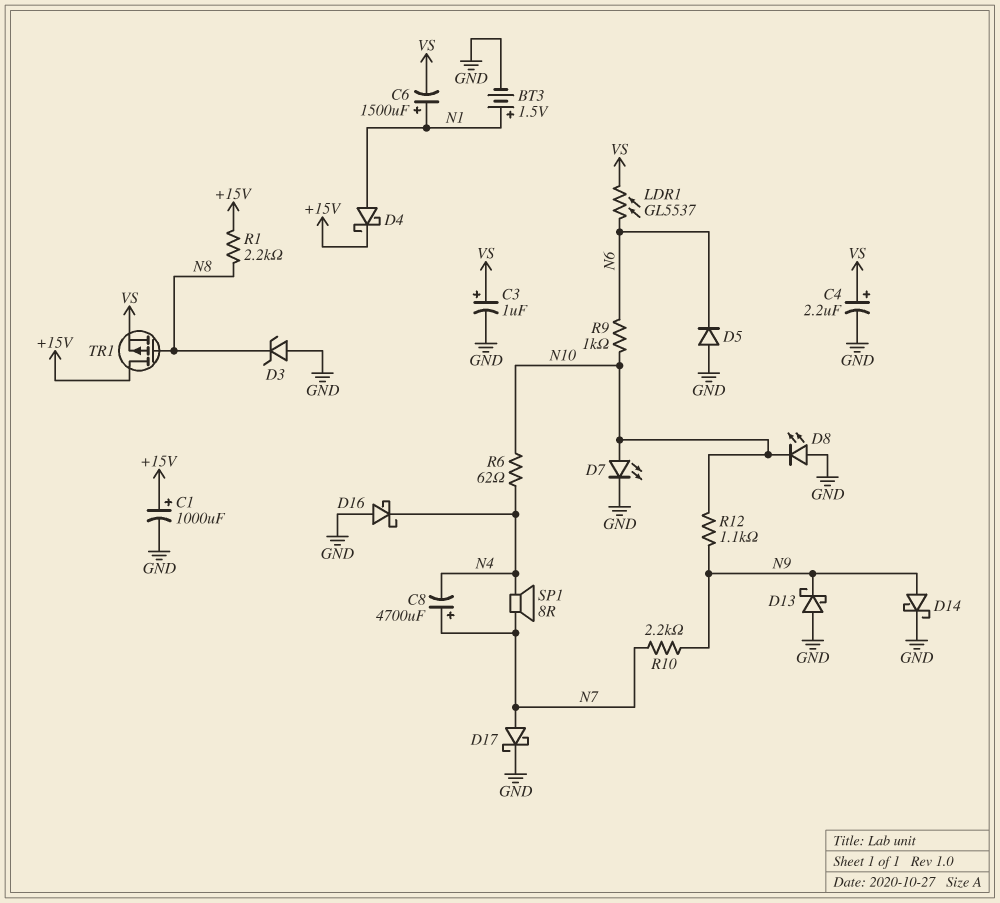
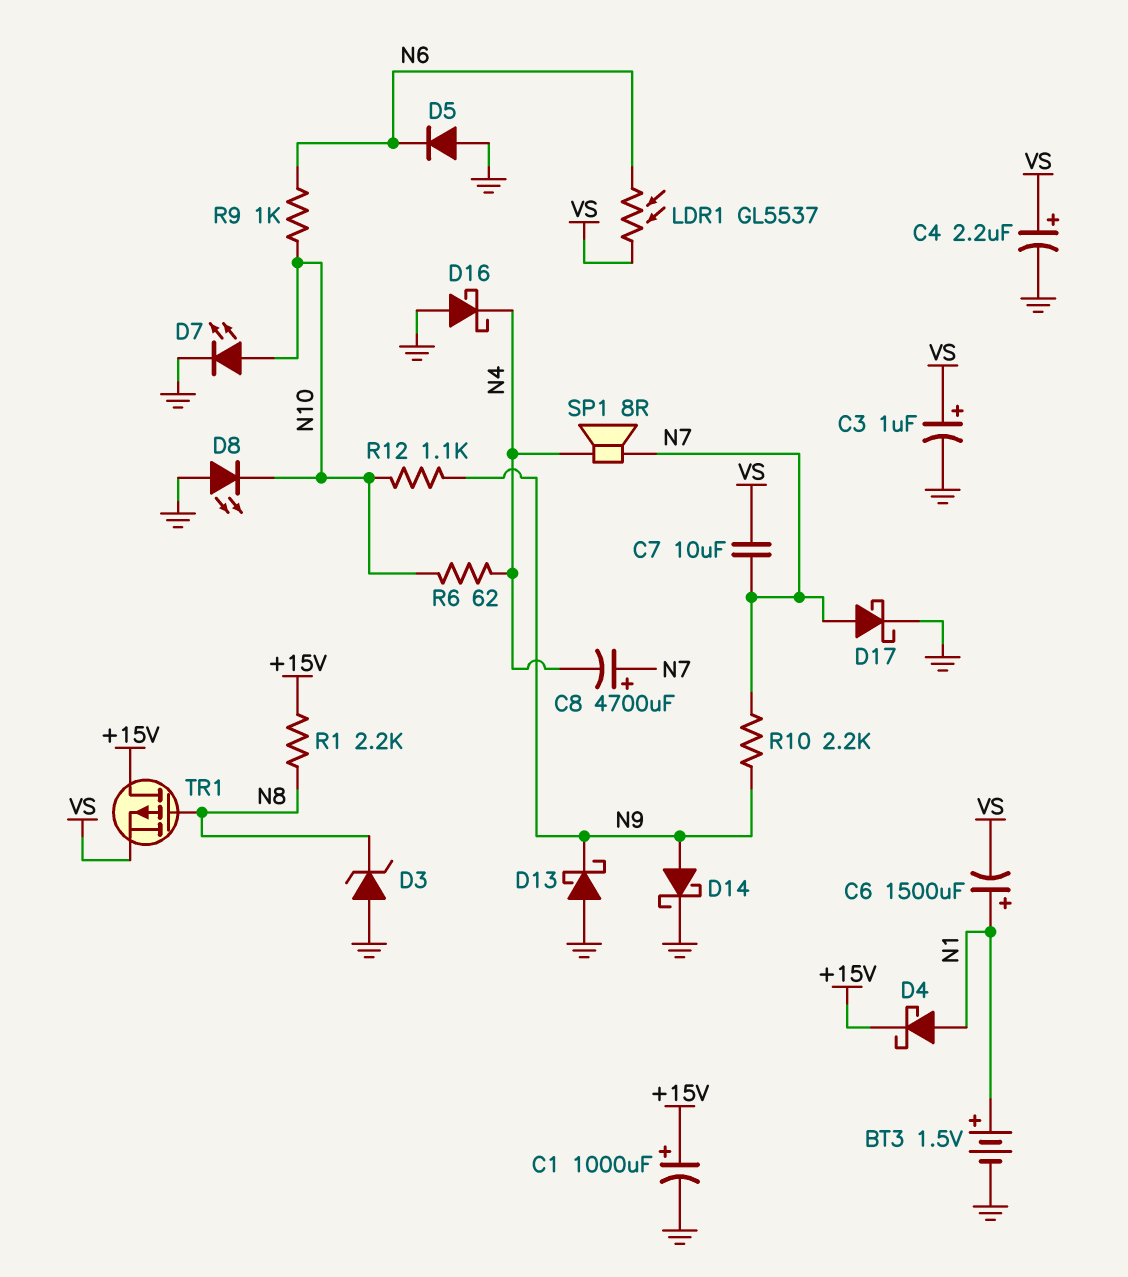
C7: none -> 10uF (N7, VS)

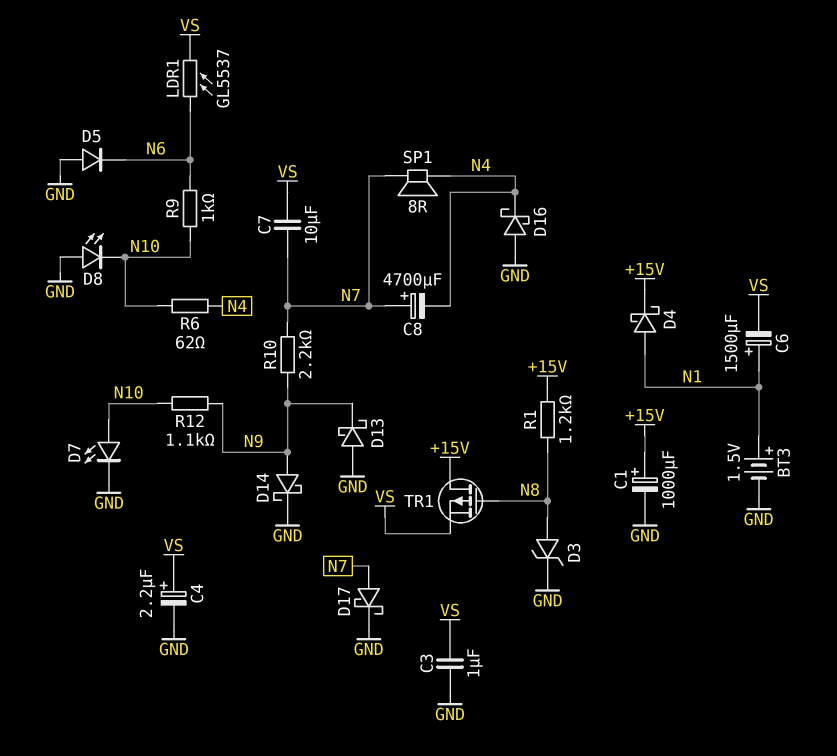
C3: 1uF (plus VS, minus GND) -> 1uF (GND, VS)
D3: zener (A GND, K N8) -> zener (A N8, K GND)
R1: 2.2k (+15V, N8) -> 1.2k (+15V, N8)

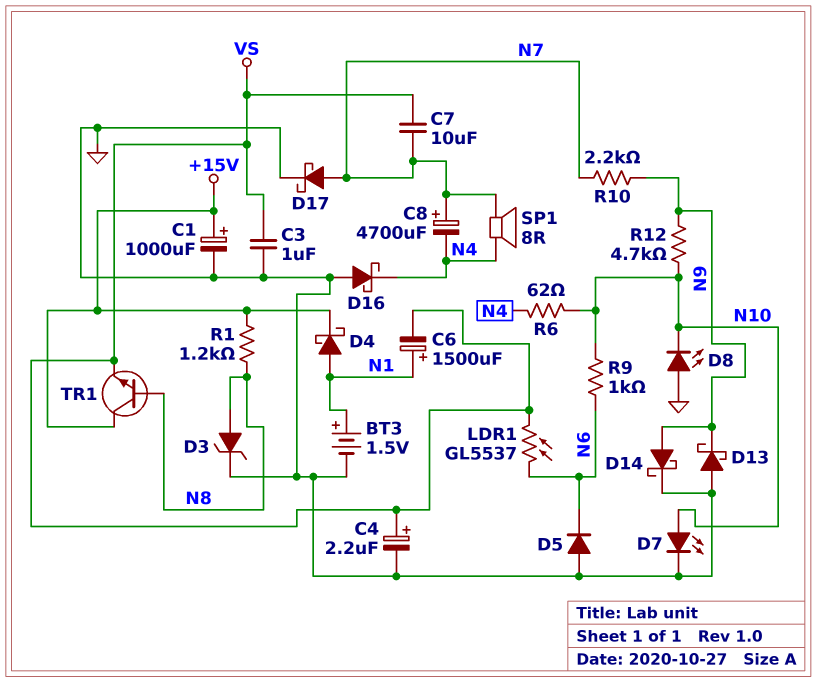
R12: 1.1k (N9, N10) -> 4.7k (N9, N10)
TR1: PMOS (G N8, D +15V, S VS) -> NPN (B N8, C +15V, E VS)

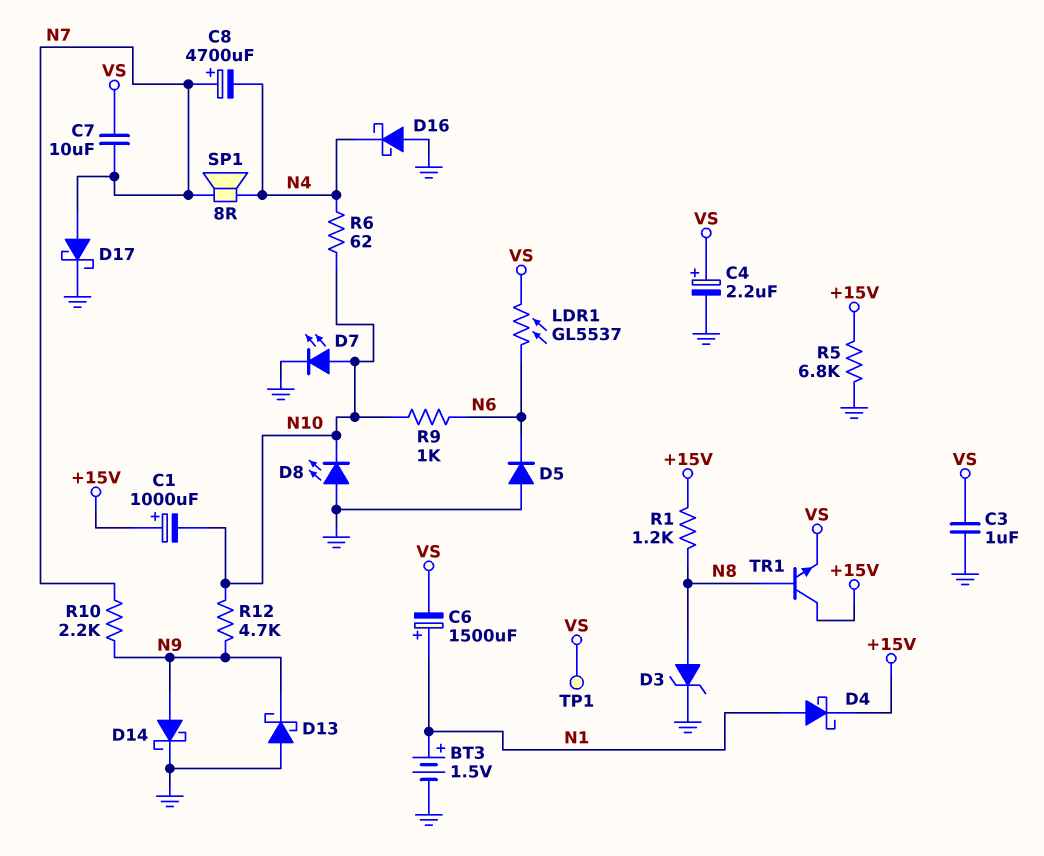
C1: 1000uF (plus +15V, minus GND) -> 1000uF (plus +15V, minus N10)
R5: none -> 6.8k (+15V, GND)
TP1: none -> test point (VS)

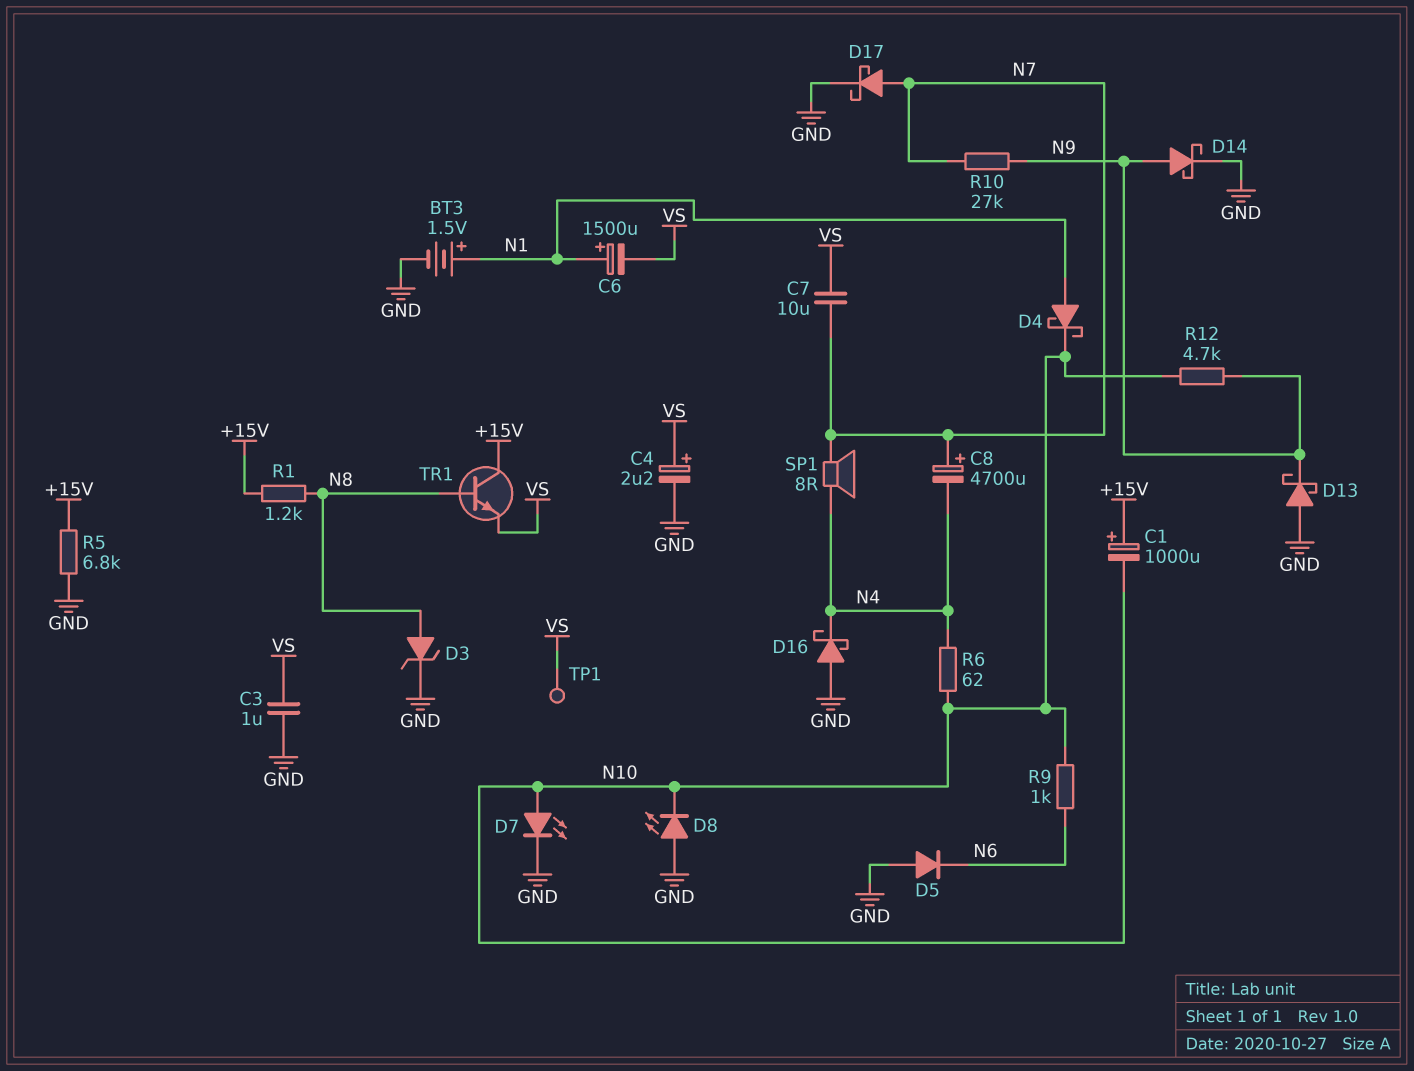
D4: schottky (A N1, K +15V) -> schottky (A N1, K N10)
LDR1: GL5537 (N6, VS) -> none
R10: 2.2k (N7, N9) -> 27k (N7, N9)

